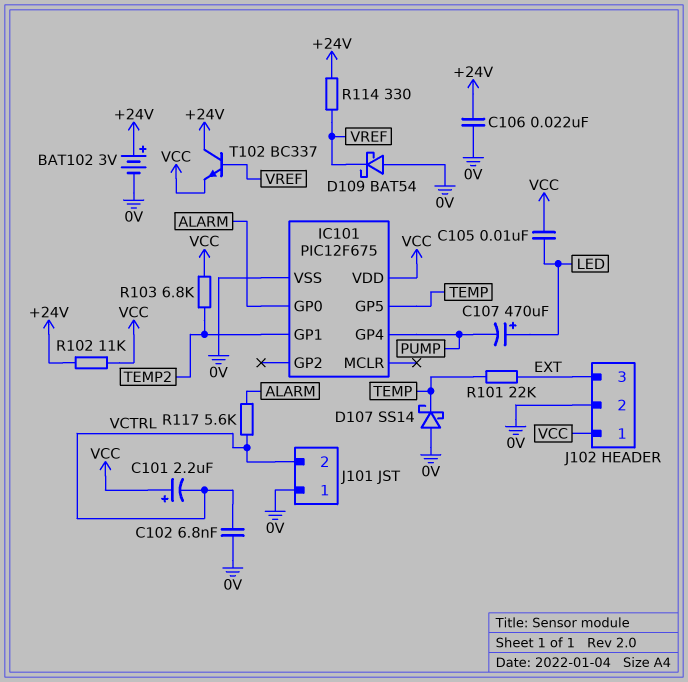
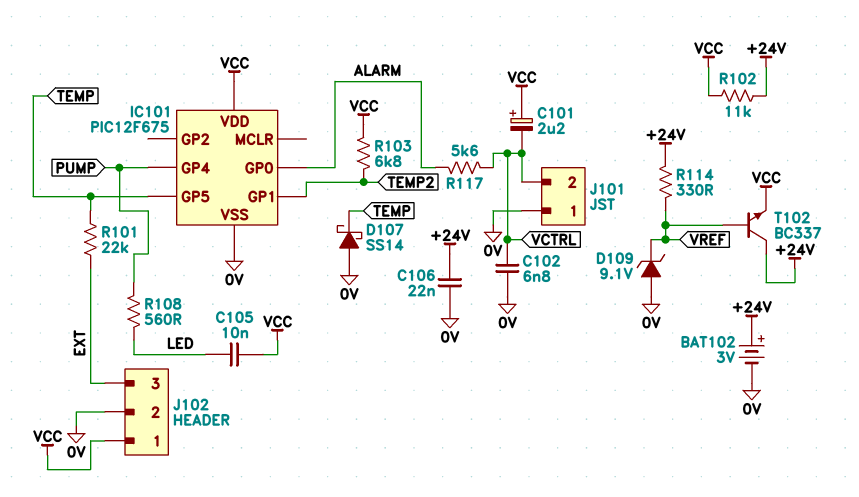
C107: 470uF (plus LED, minus PUMP) -> none
D109: schottky BAT54 (A 0V, K VREF) -> zener 9.1V (A 0V, K VREF)
R108: none -> 560 (LED, PUMP)

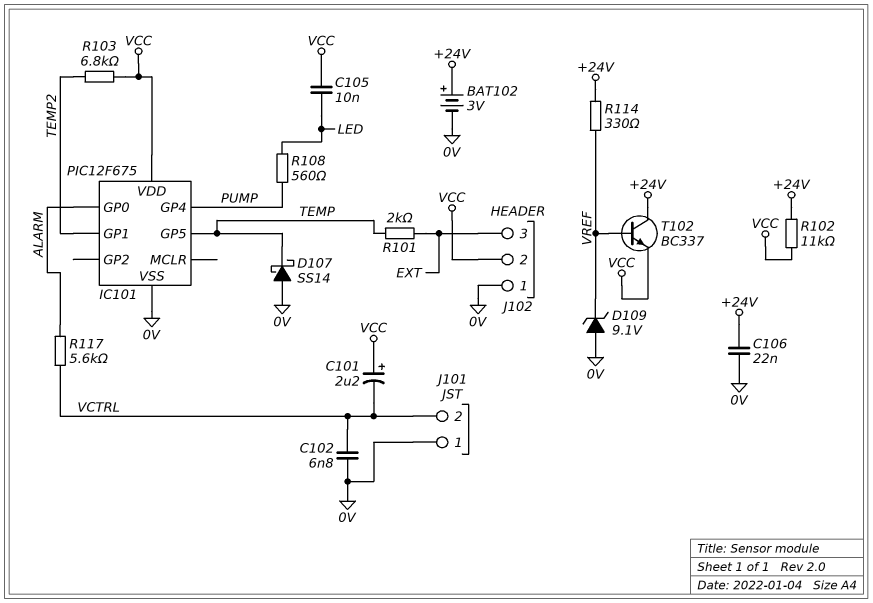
J102 pin 1: VCC -> 0V
J102 pin 2: 0V -> VCC
R101: 22k (EXT, TEMP) -> 2k (EXT, TEMP)

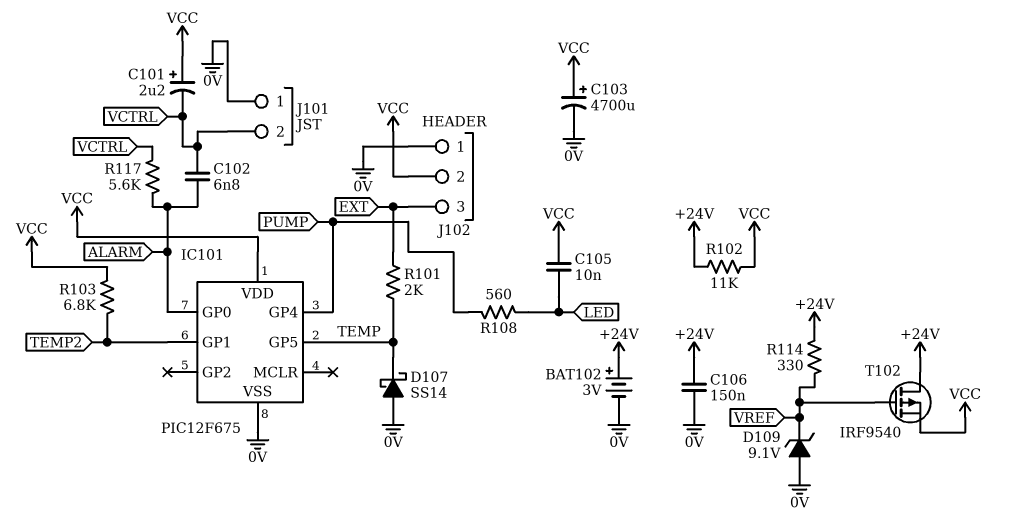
C102: 6.8nF (0V, VCTRL) -> 6.8nF (ALARM, VCTRL)
C103: none -> 4700uF (plus VCC, minus 0V)
C106: 22nF (+24V, 0V) -> 150nF (+24V, 0V)
T102: NPN BC337 (B VREF, C +24V, E VCC) -> PMOS IRF9540 (G VREF, D +24V, S VCC)

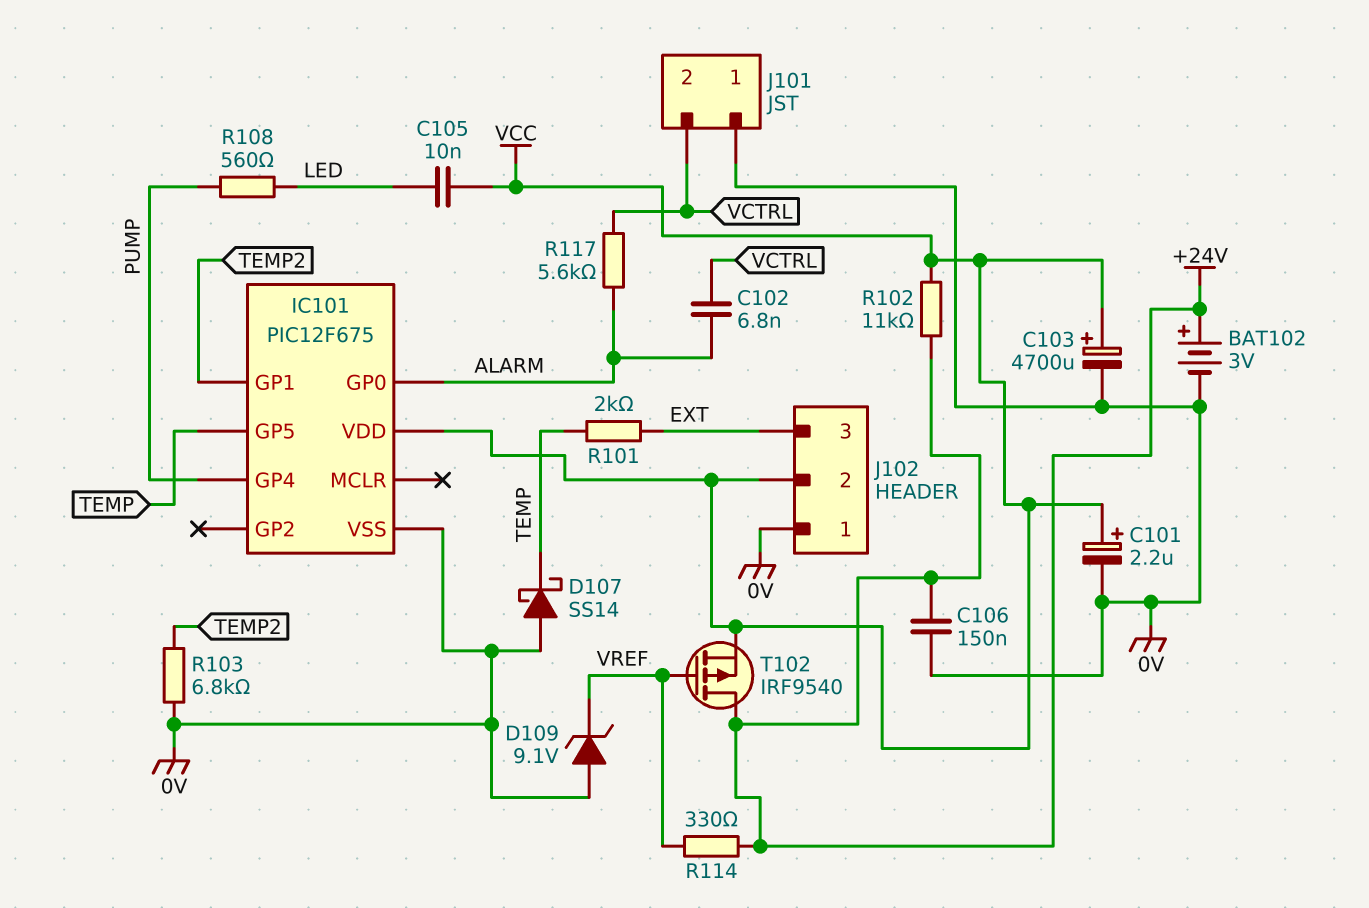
C101: 2.2uF (plus VCC, minus VCTRL) -> 2.2uF (plus VCC, minus 0V)
R103: 6.8k (TEMP2, VCC) -> 6.8k (0V, TEMP2)

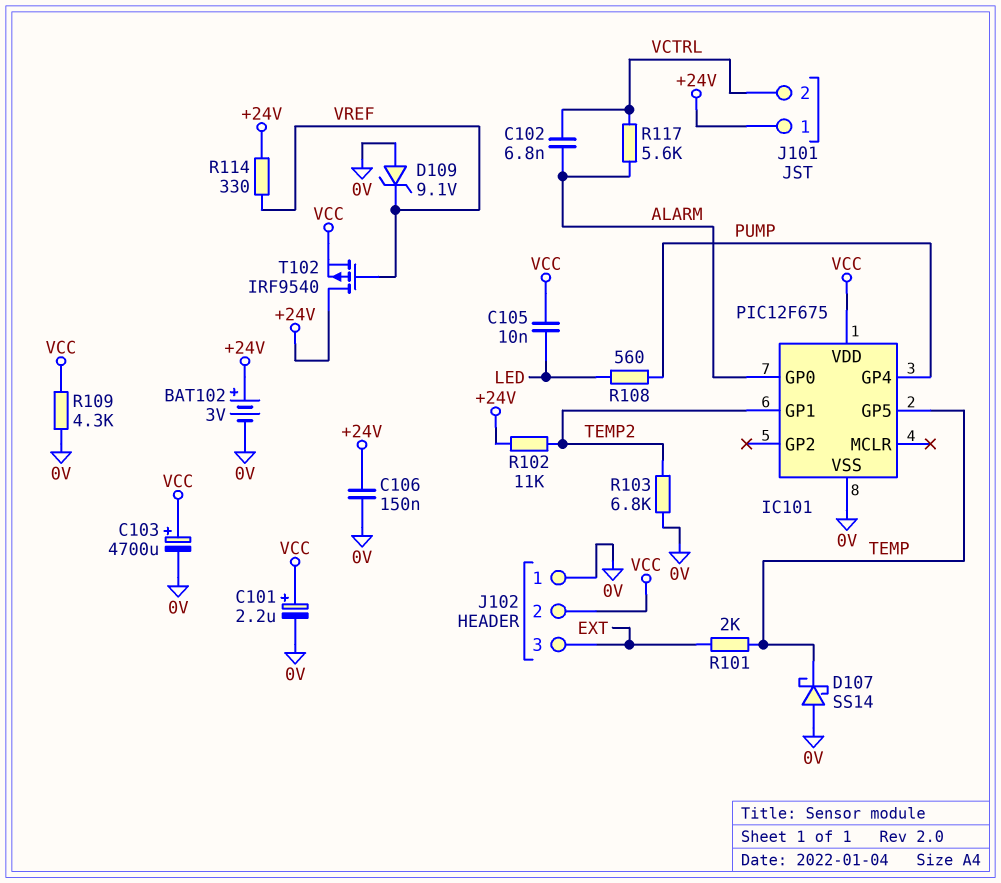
J101 pin 1: 0V -> +24V
R102: 11k (+24V, VCC) -> 11k (+24V, TEMP2)
R109: none -> 4.3k (0V, VCC)

